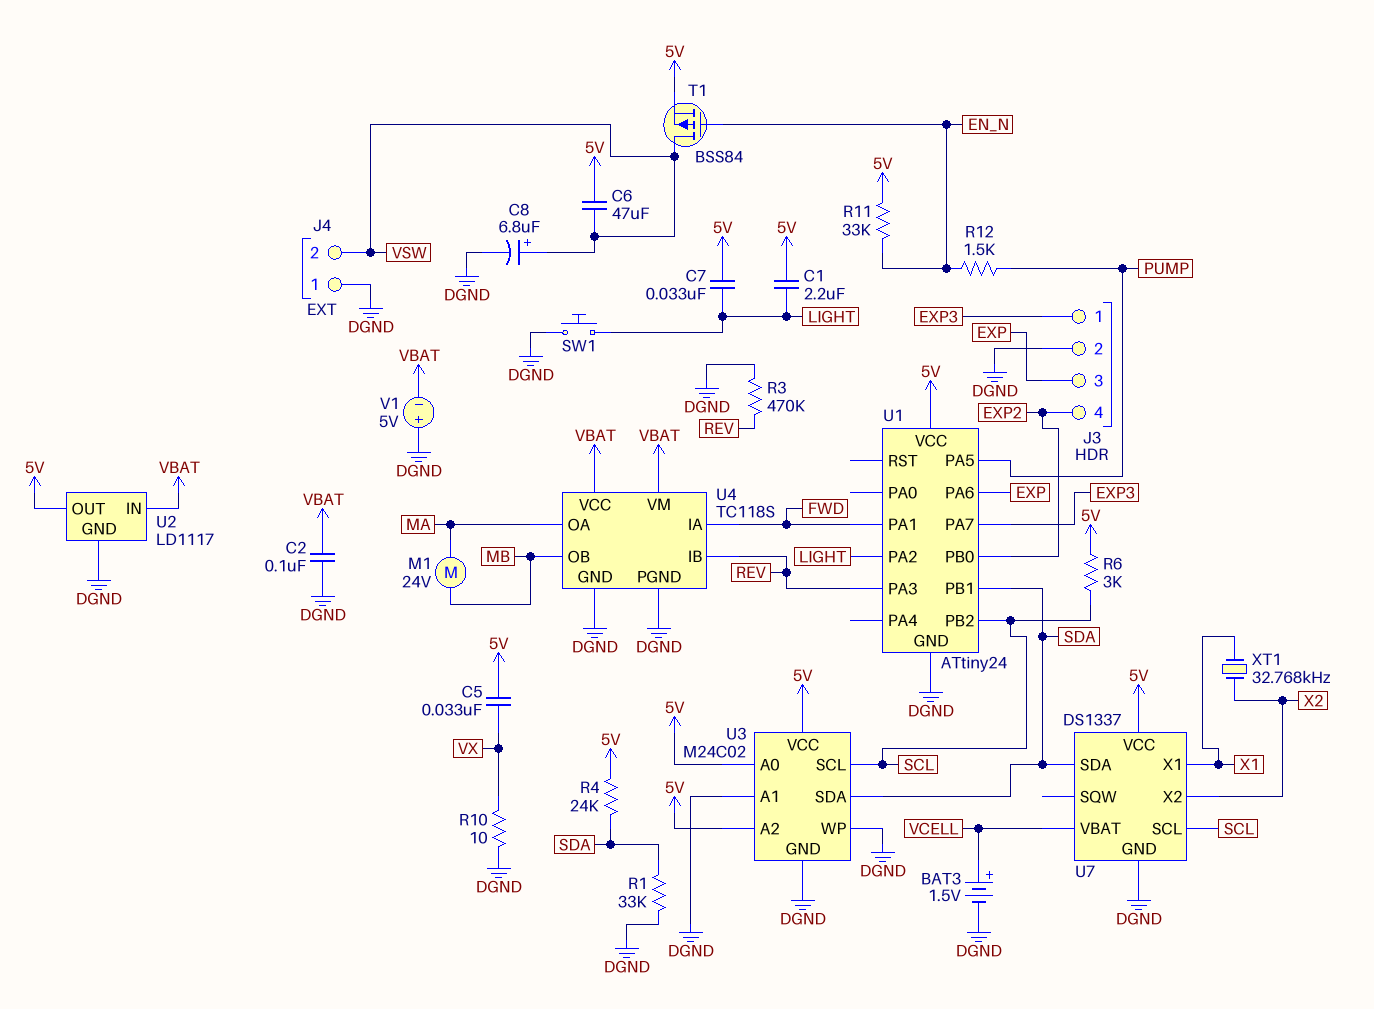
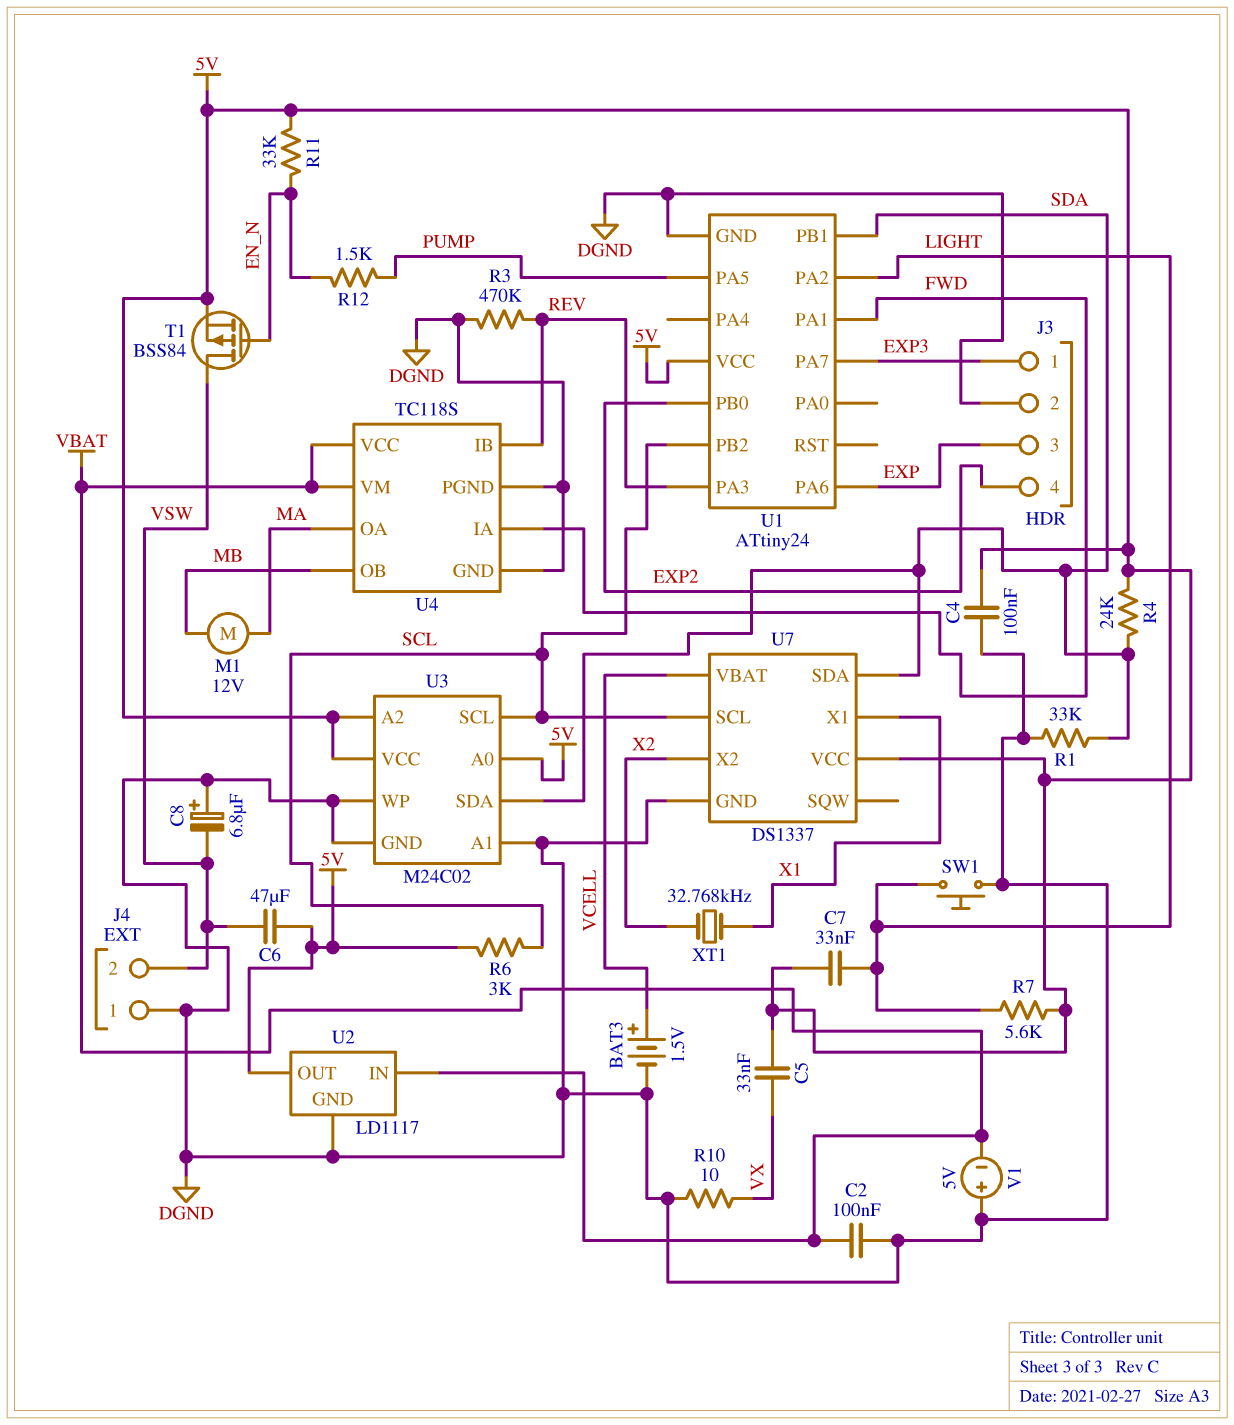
C1: 2.2uF (5V, LIGHT) -> none
C4: none -> 100nF (5V, DGND)
C8: 6.8uF (plus VSW, minus DGND) -> 6.8uF (plus DGND, minus VSW)
M1: motor 24V (MA, MB) -> motor 12V (MA, MB)
R7: none -> 5.6k (5V, LIGHT)

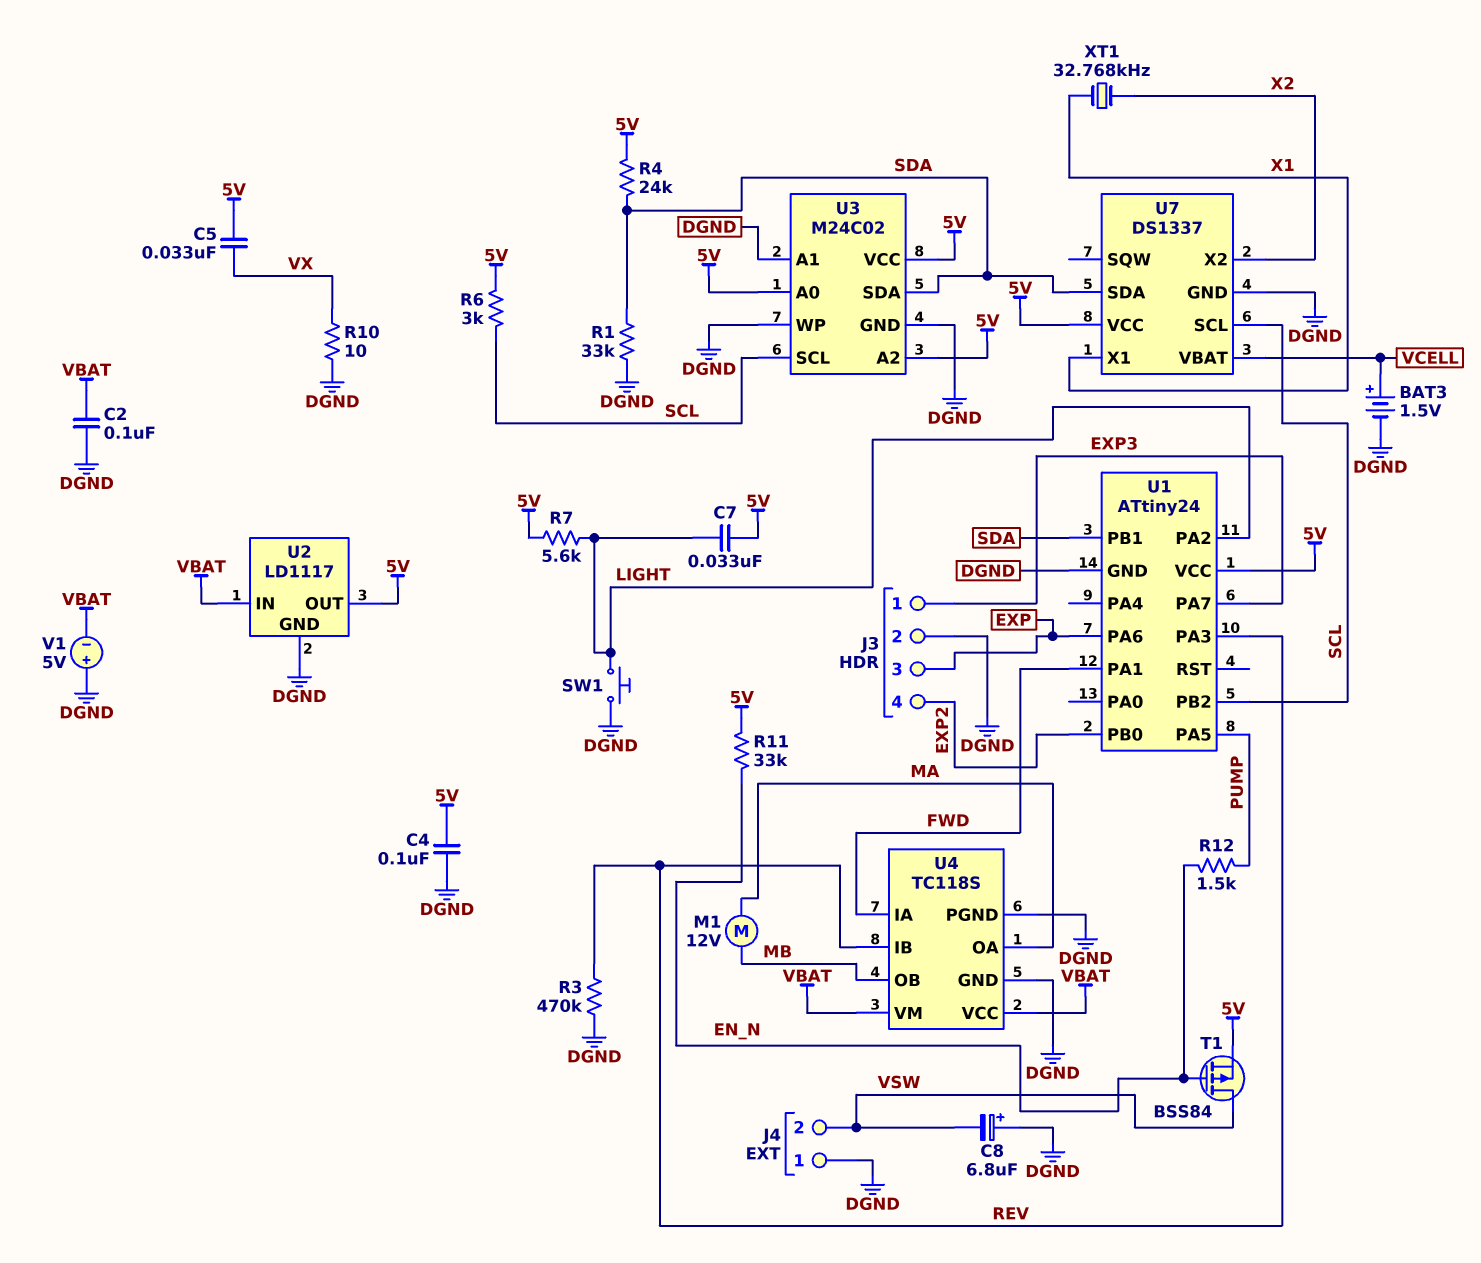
C6: 47uF (5V, VSW) -> none

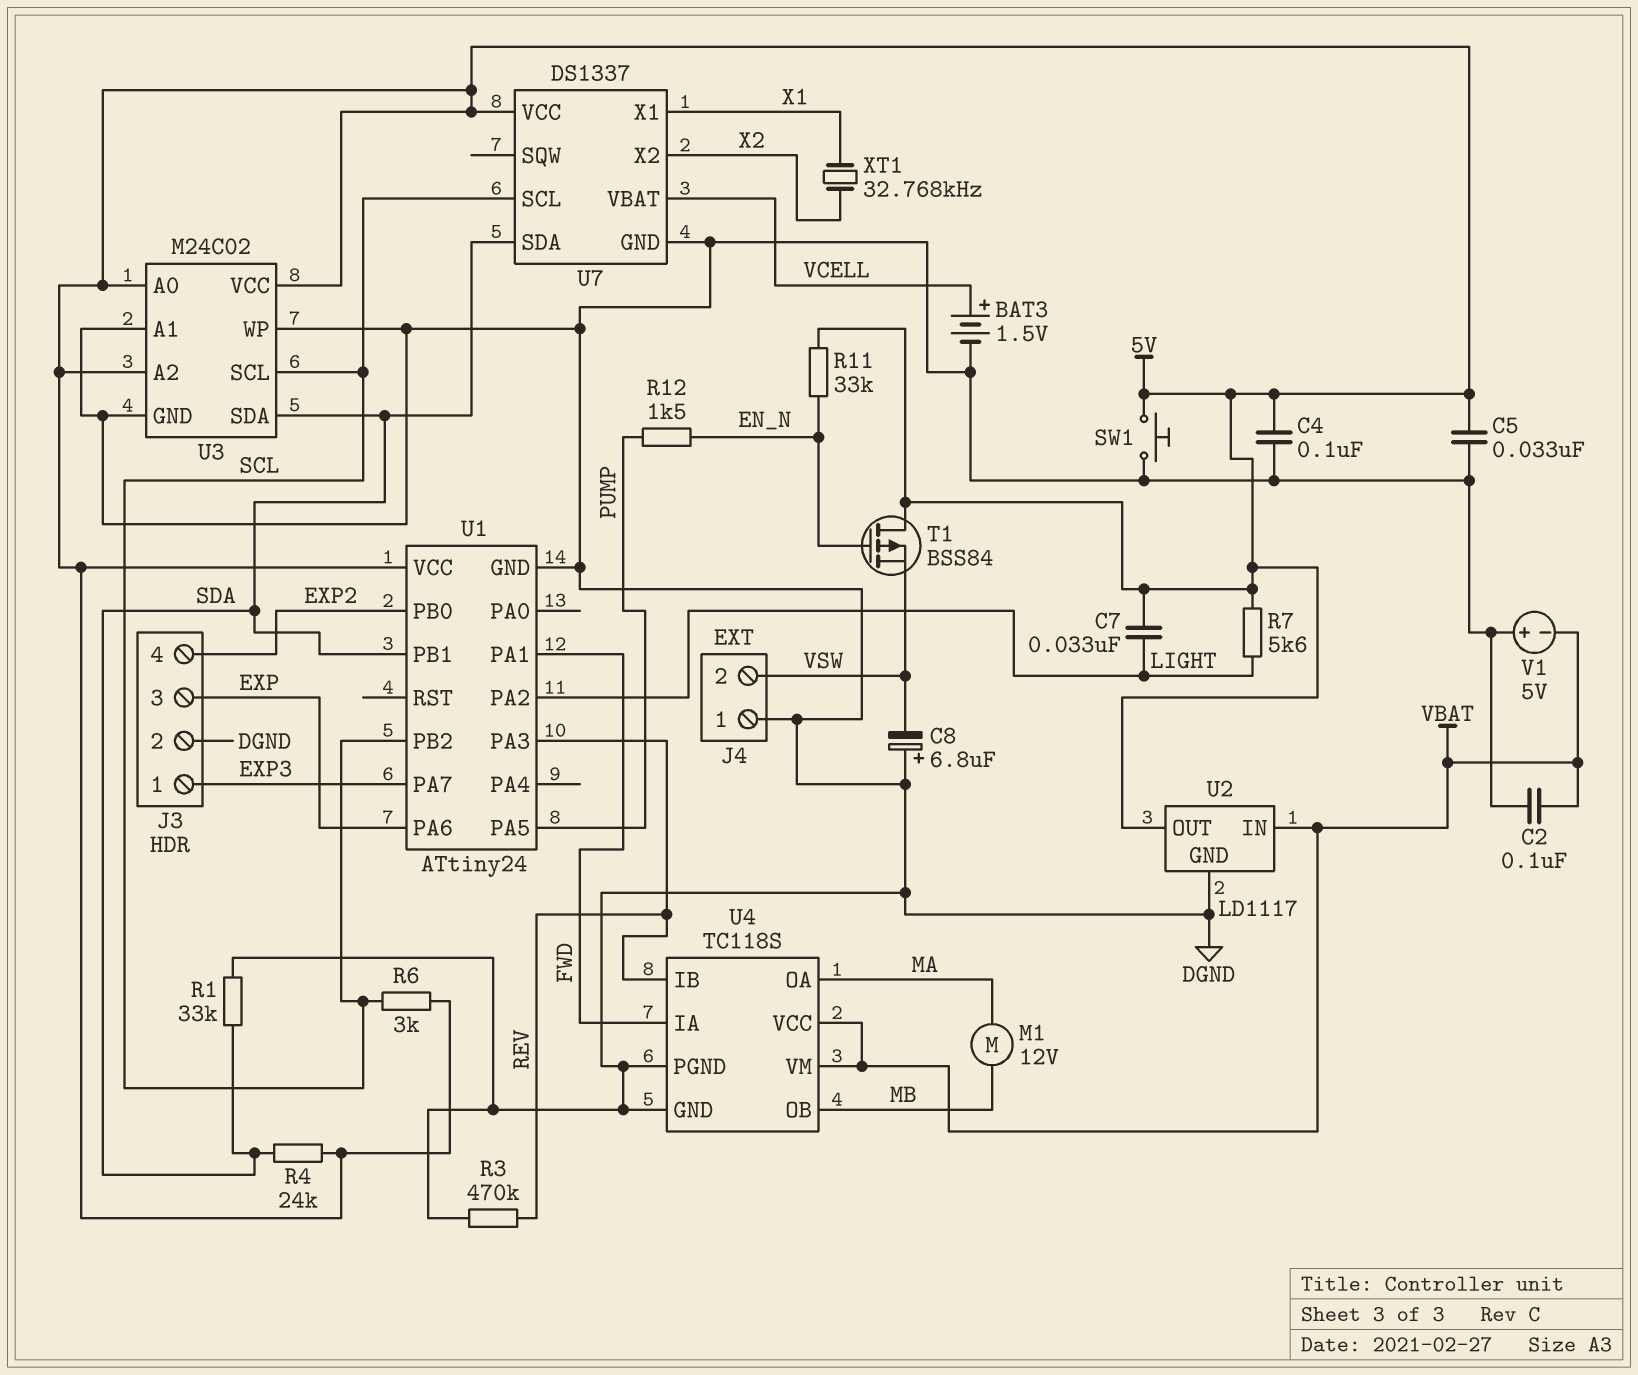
C5: 33nF (5V, VX) -> 33nF (5V, DGND)
R10: 10 (DGND, VX) -> none
SW1: button (DGND, LIGHT) -> button (5V, DGND)
T1: PMOS BSS84 (G EN_N, D VSW, S 5V) -> PMOS BSS84 (G EN_N, D 5V, S VSW)

